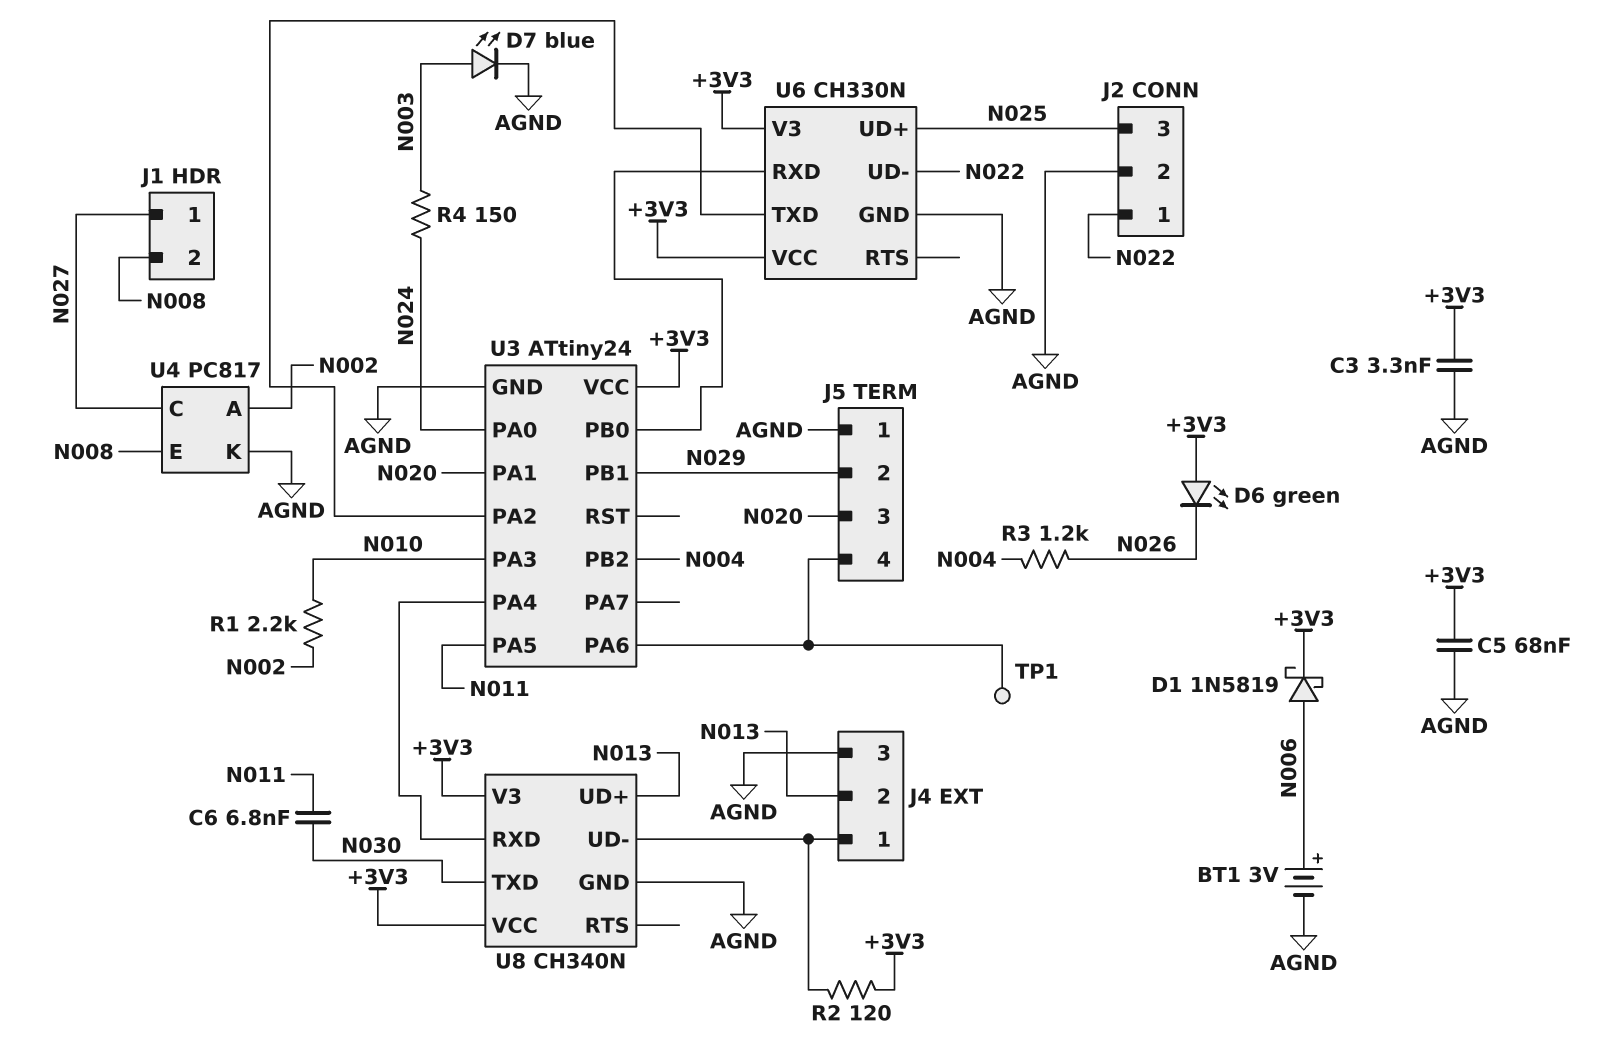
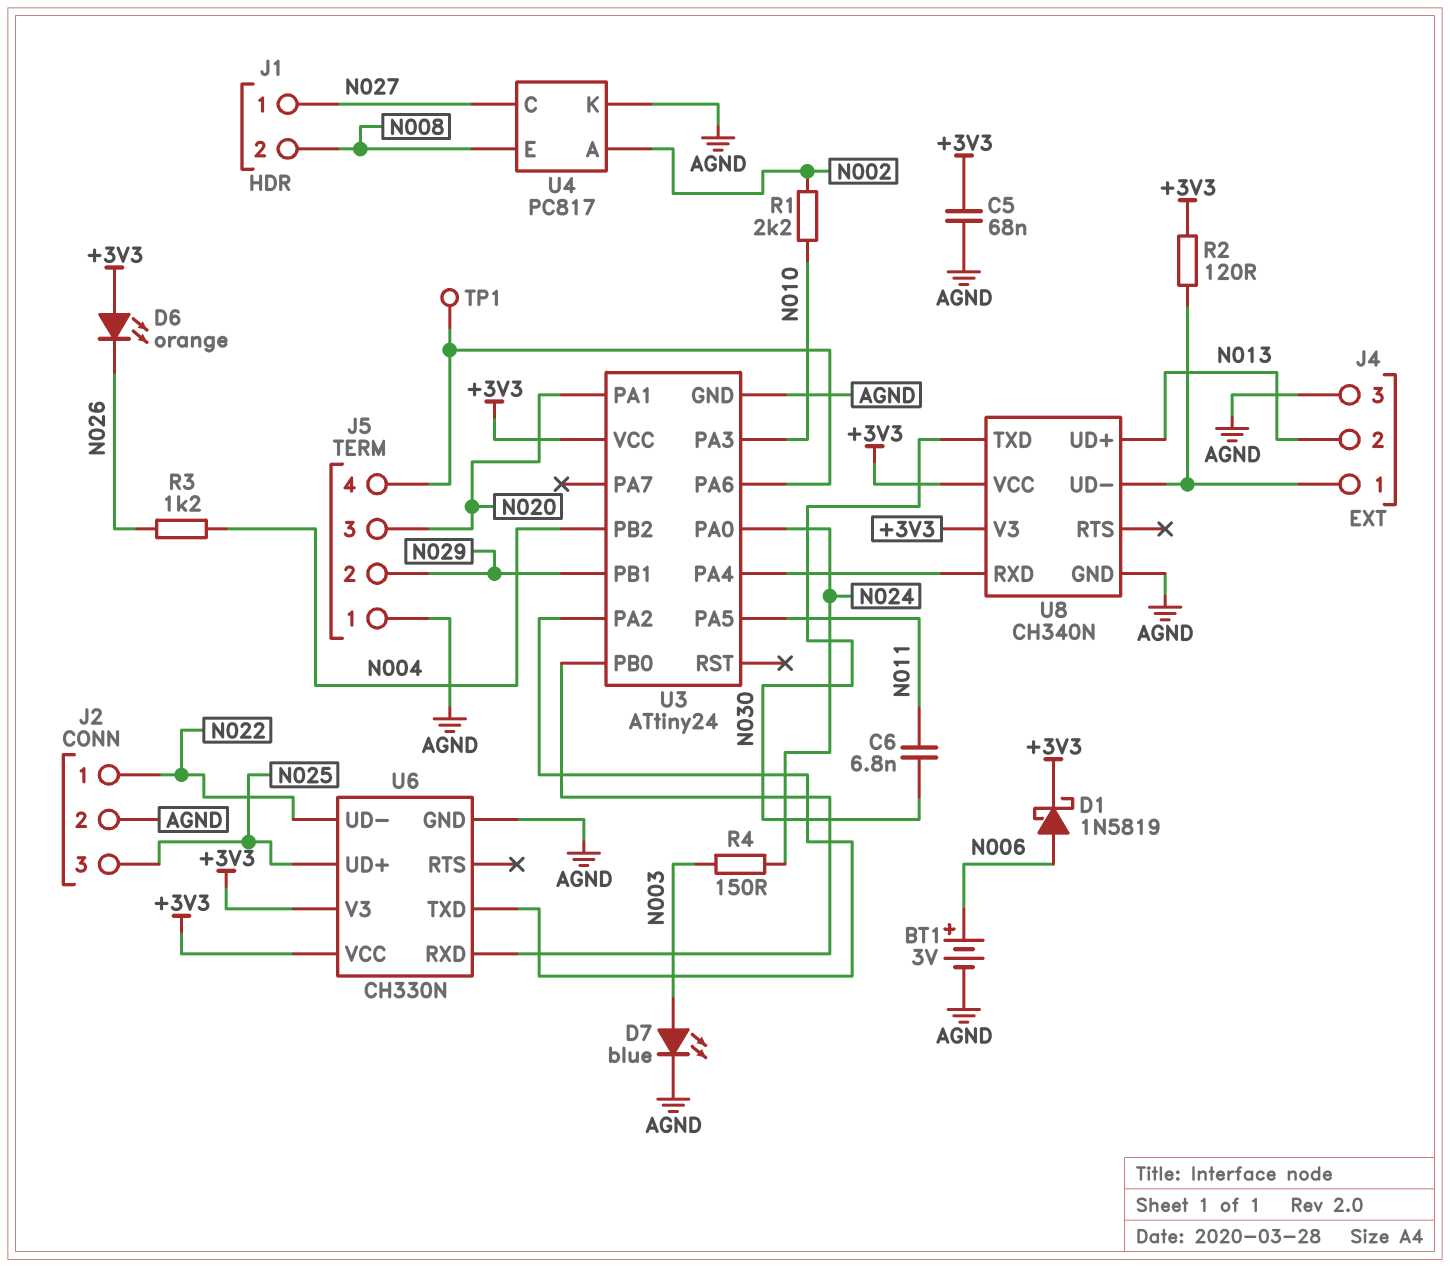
C3: 3.3nF (+3V3, AGND) -> none
D6: LED green (A +3V3, K N026) -> LED orange (A +3V3, K N026)

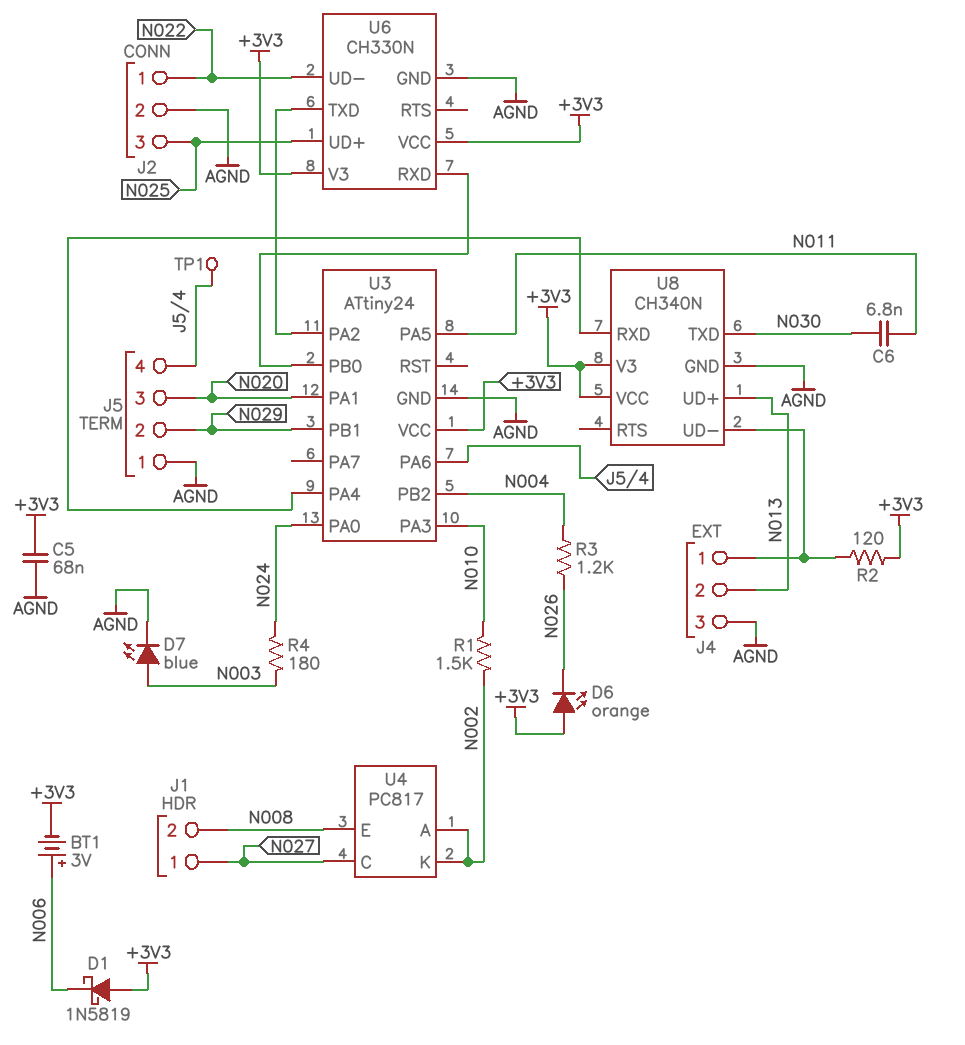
BT1: 3V (plus N006, minus AGND) -> 3V (plus N006, minus +3V3)
D1: schottky 1N5819 (A N006, K +3V3) -> schottky 1N5819 (A +3V3, K N006)
R1: 2.2k (N002, N010) -> 1.5k (N002, N010)
R4: 150 (N003, N024) -> 180 (N003, N024)
U4 pin K: AGND -> N002

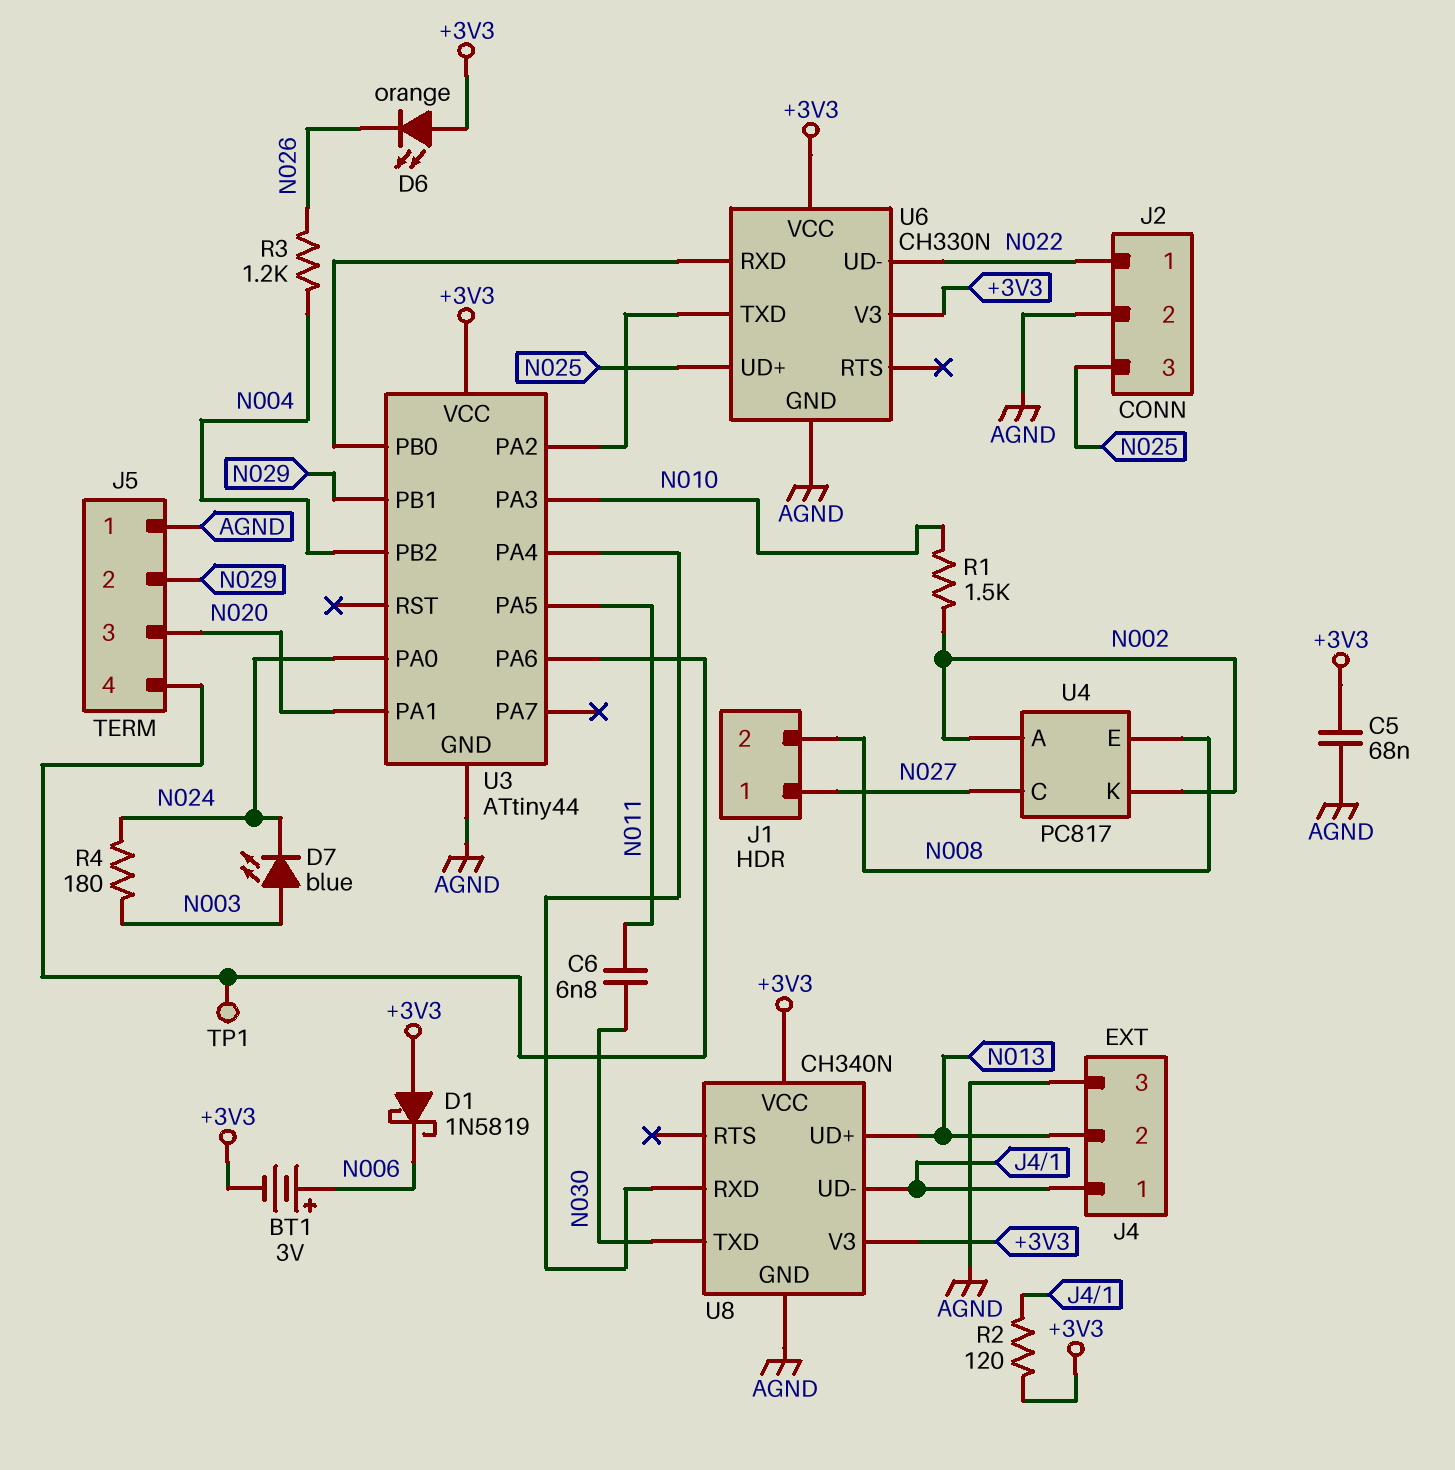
D7: LED blue (A N003, K AGND) -> LED blue (A N003, K N024)
U3: ATtiny24 -> ATtiny44

